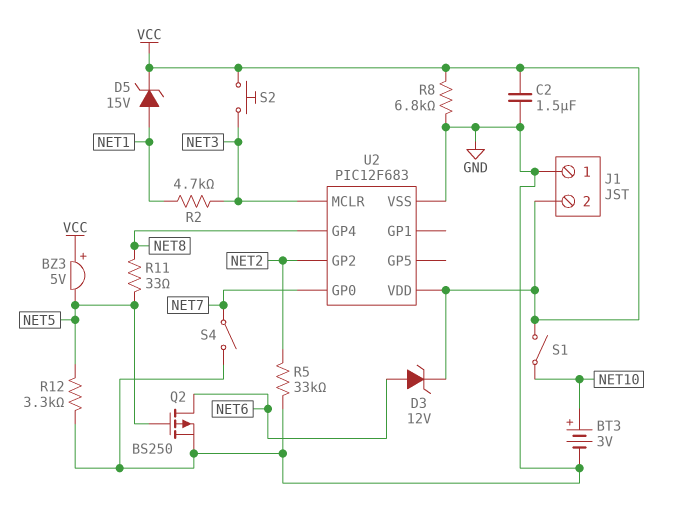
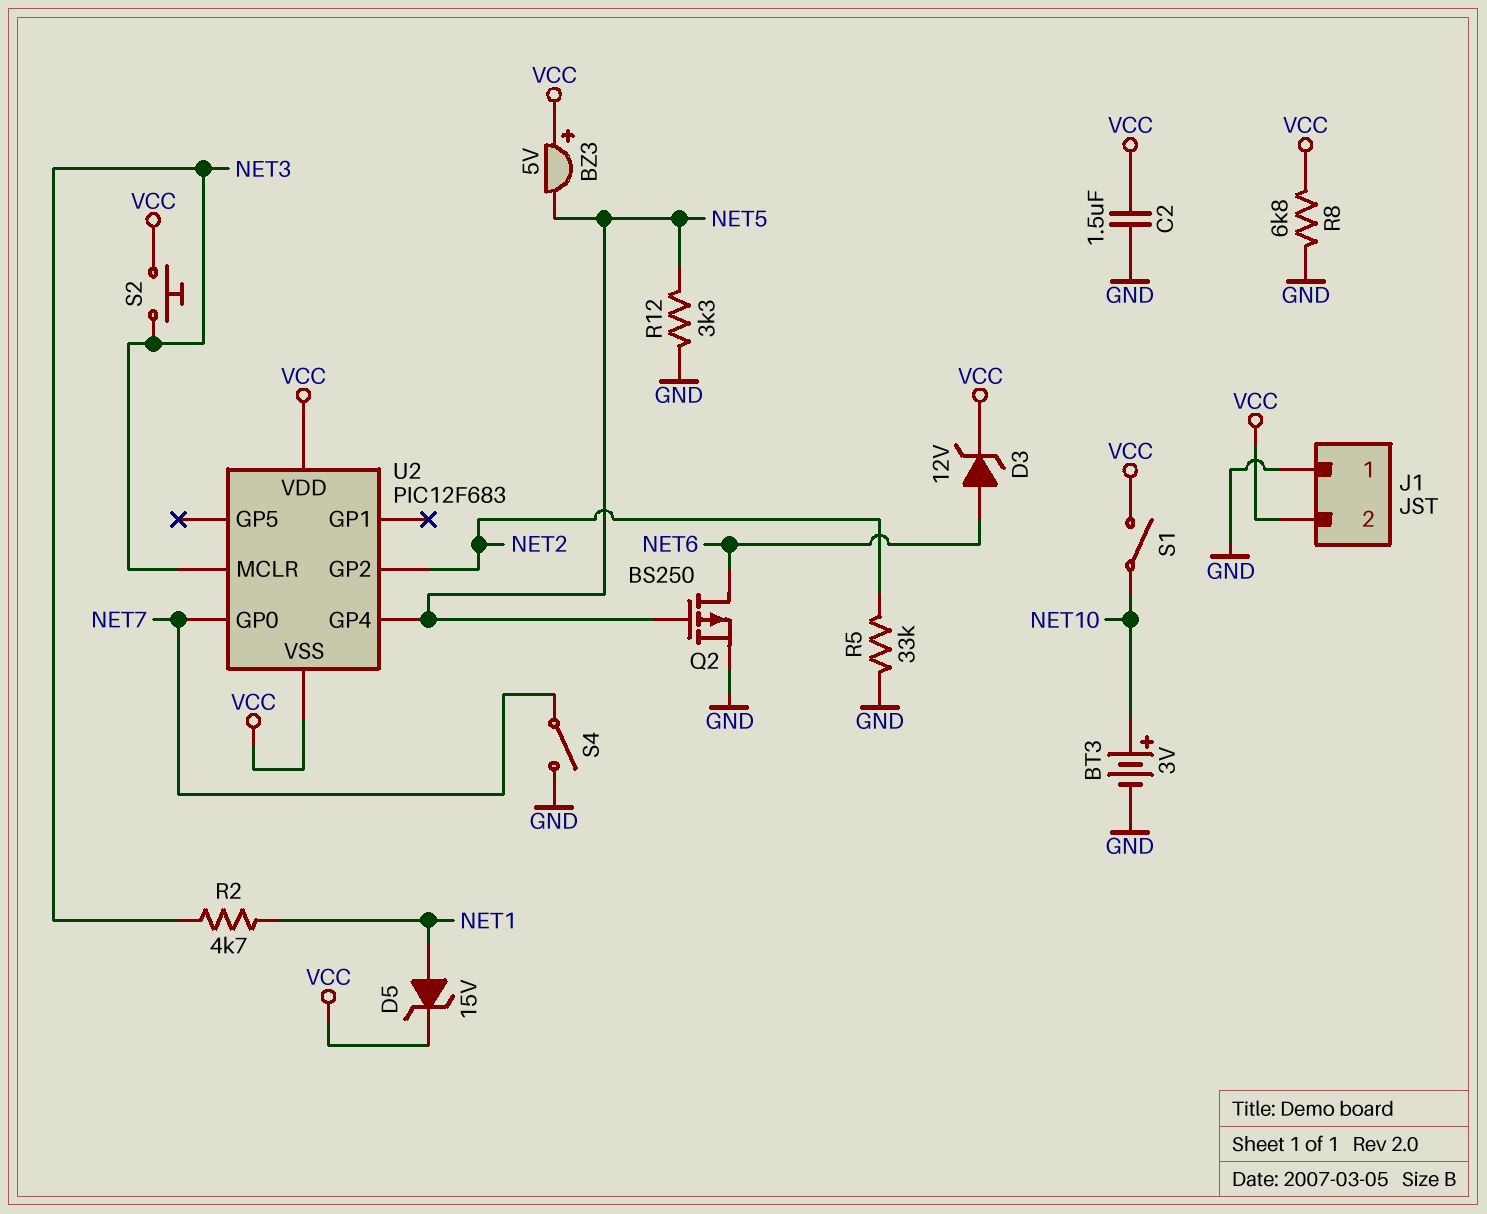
R11: 33 (NET5, NET8) -> none
U2 pin GP4: NET8 -> NET5
U2 pin VSS: GND -> VCC

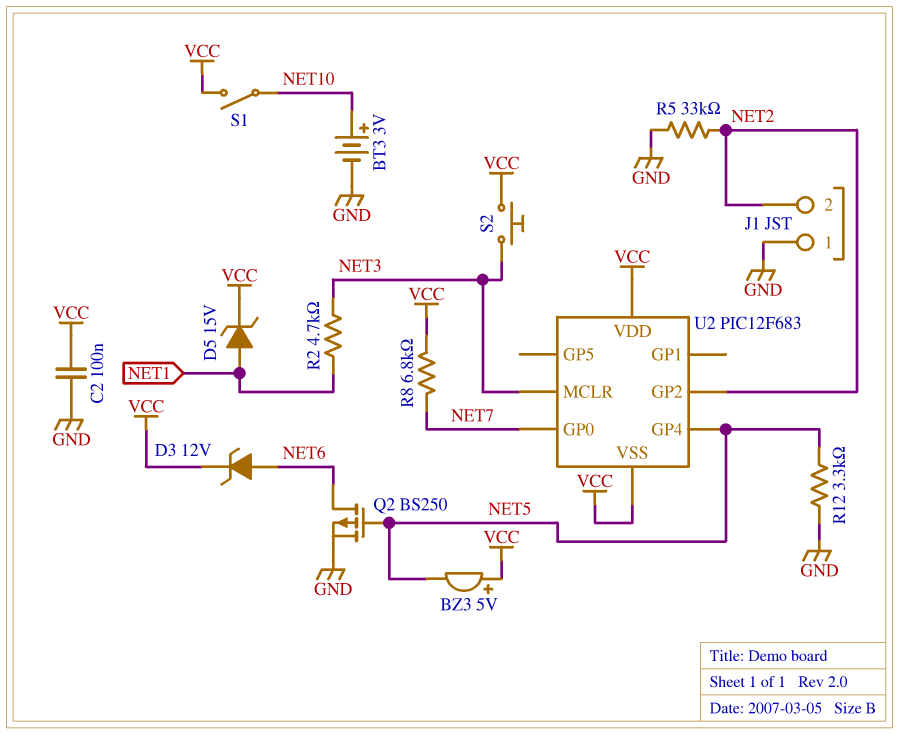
C2: 1.5uF (GND, VCC) -> 100nF (GND, VCC)
J1 pin 2: VCC -> NET2
R8: 6.8k (GND, VCC) -> 6.8k (NET7, VCC)
S4: switch (GND, NET7) -> none

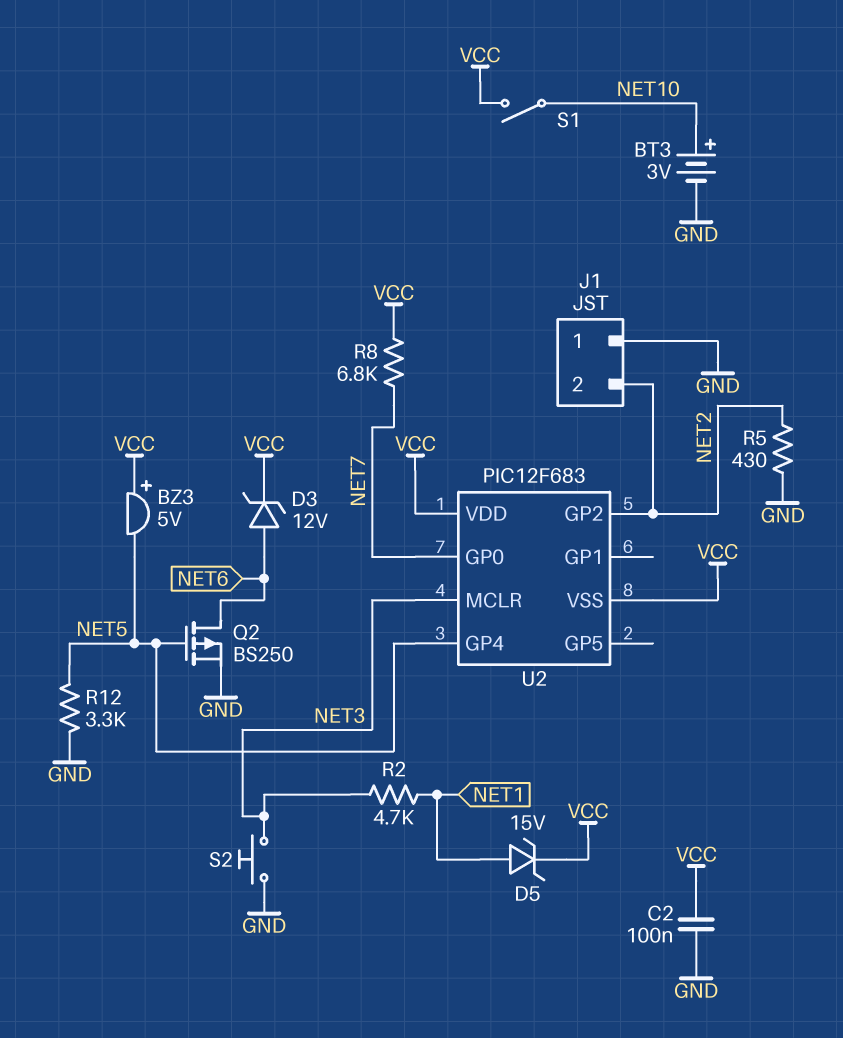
R5: 33k (GND, NET2) -> 430 (GND, NET2)
S2: button (NET3, VCC) -> button (GND, NET3)

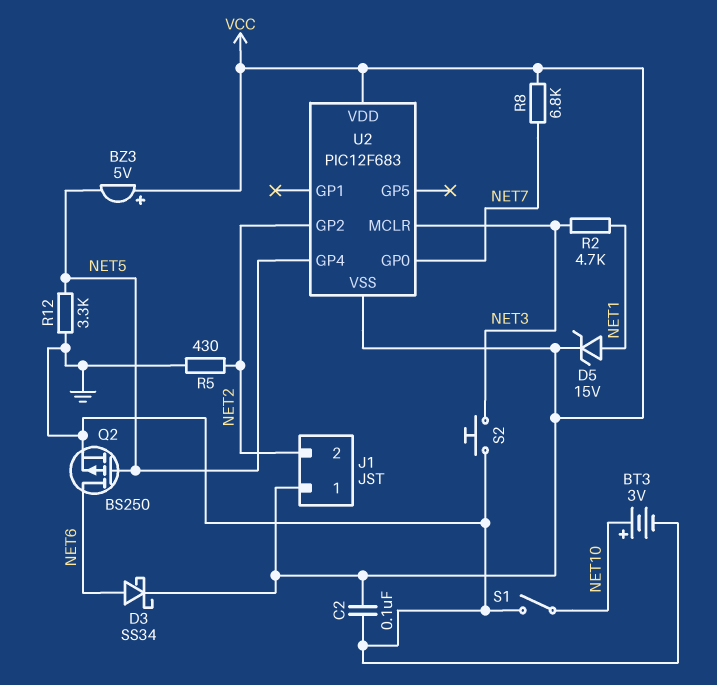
D3: zener 12V (A NET6, K VCC) -> schottky SS34 (A NET6, K VCC)
J1 pin 1: GND -> VCC
S1: switch (NET10, VCC) -> switch (GND, NET10)

